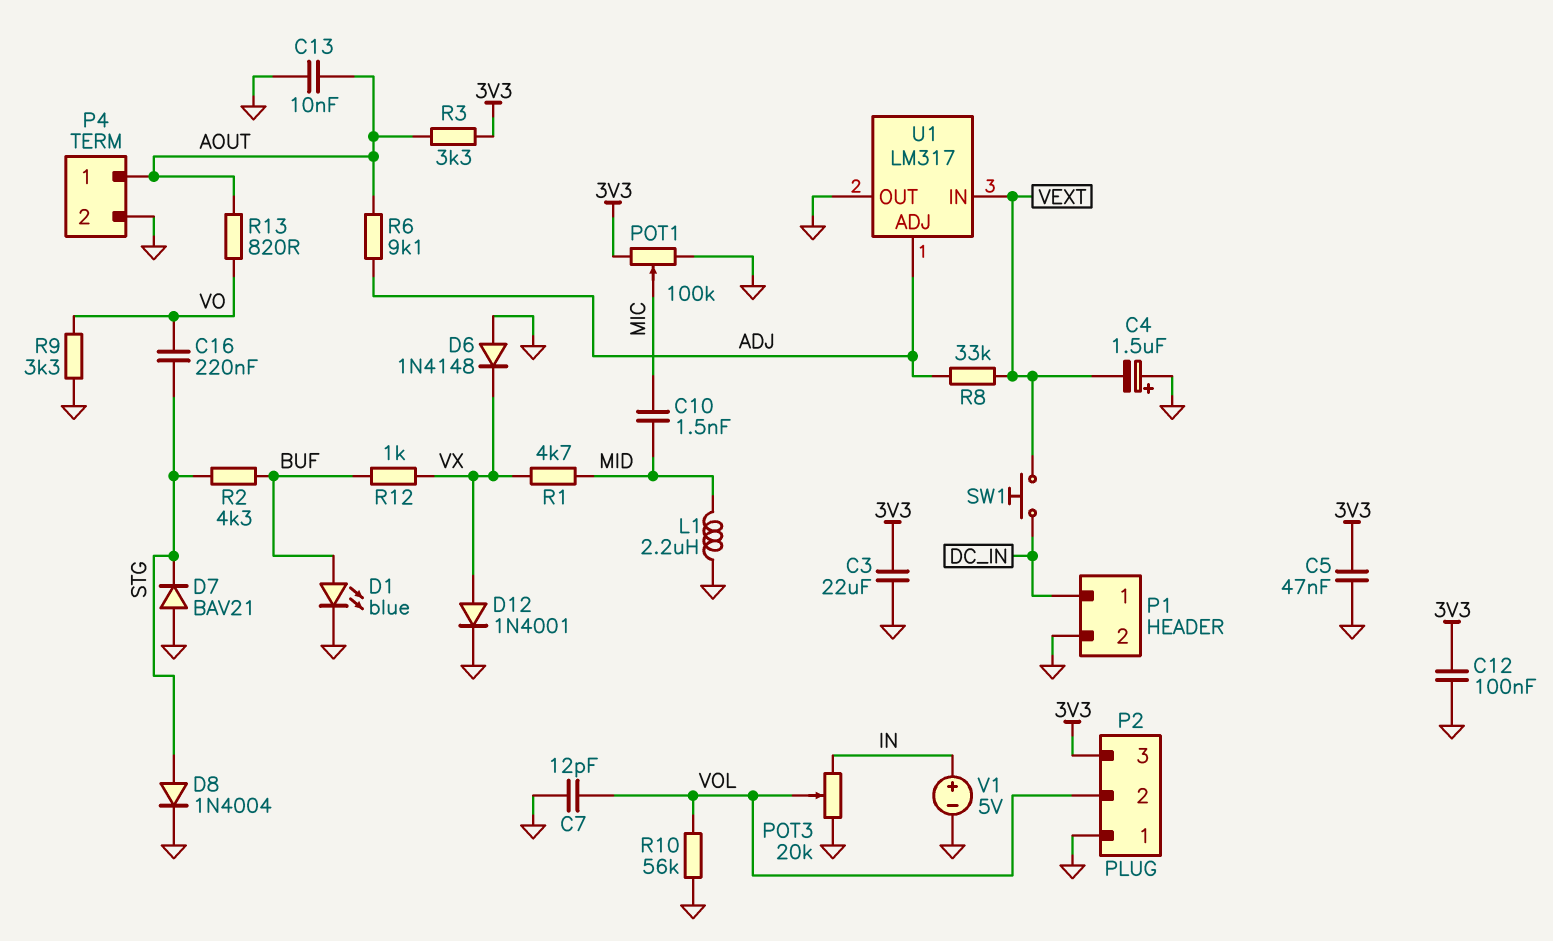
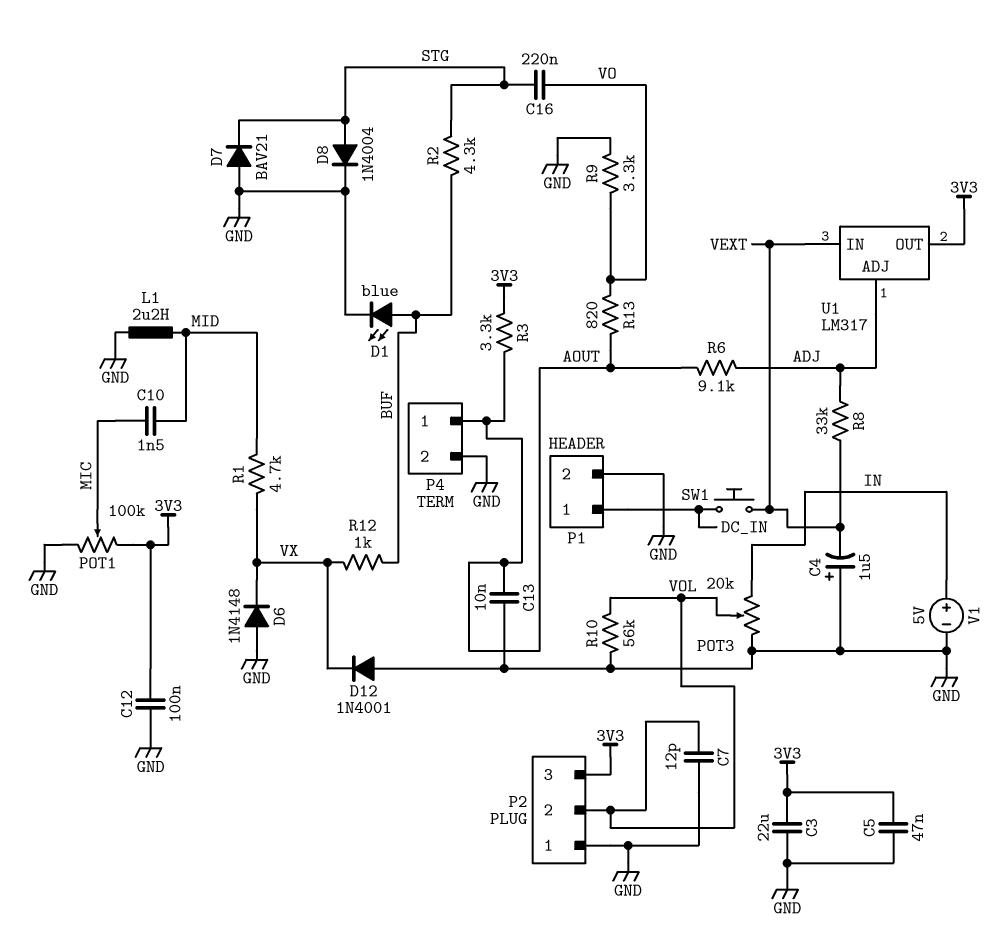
D12: diode 1N4001 (A VX, K GND) -> diode 1N4001 (A GND, K VX)
U1 pin OUT: GND -> 3V3

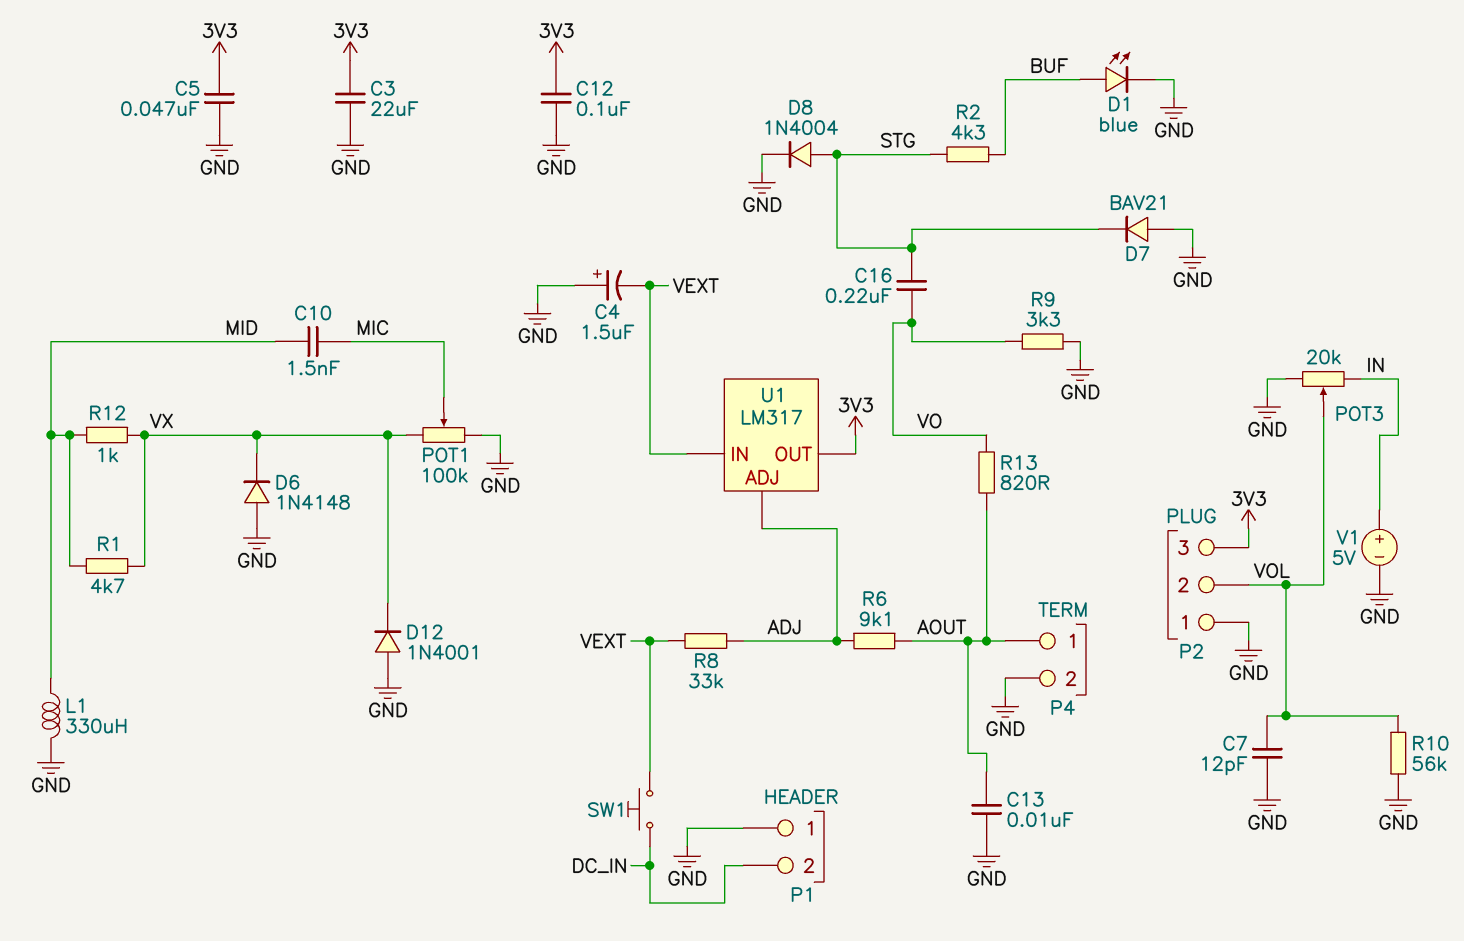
L1: 2.2uH (GND, MID) -> 330uH (GND, MID)
P1 pin 1: DC_IN -> GND
P1 pin 2: GND -> DC_IN
POT1: 100k (3V3, GND, wiper MIC) -> 100k (GND, VX, wiper MIC)
R3: 3.3k (3V3, AOUT) -> none
R12: 1k (BUF, VX) -> 1k (MID, VX)

